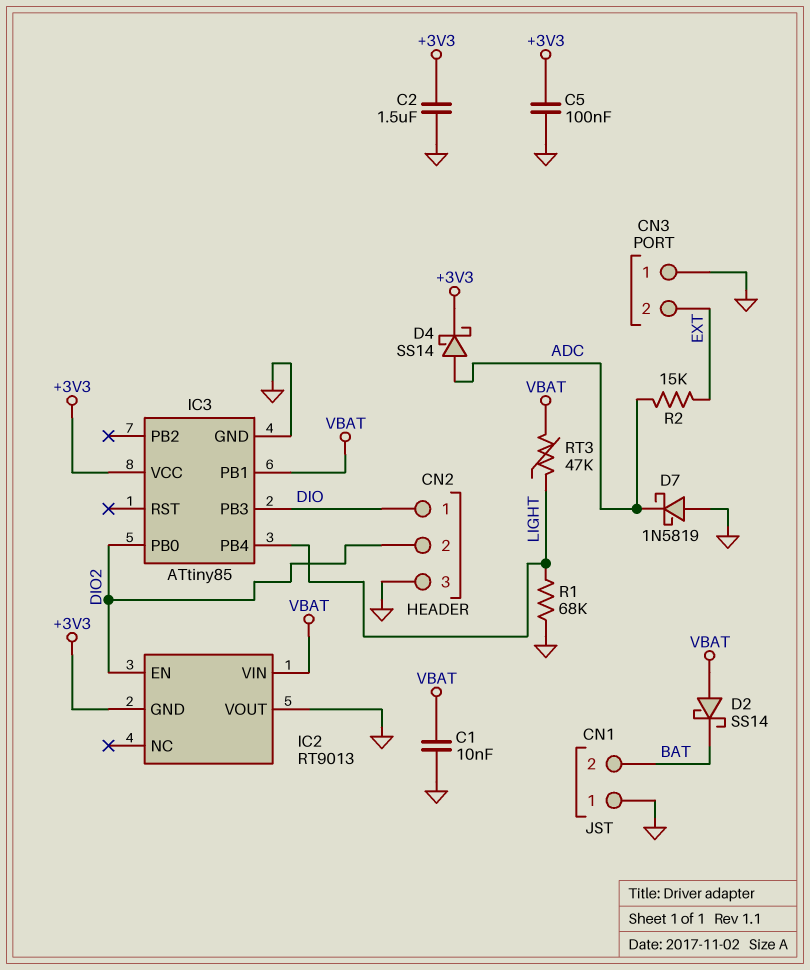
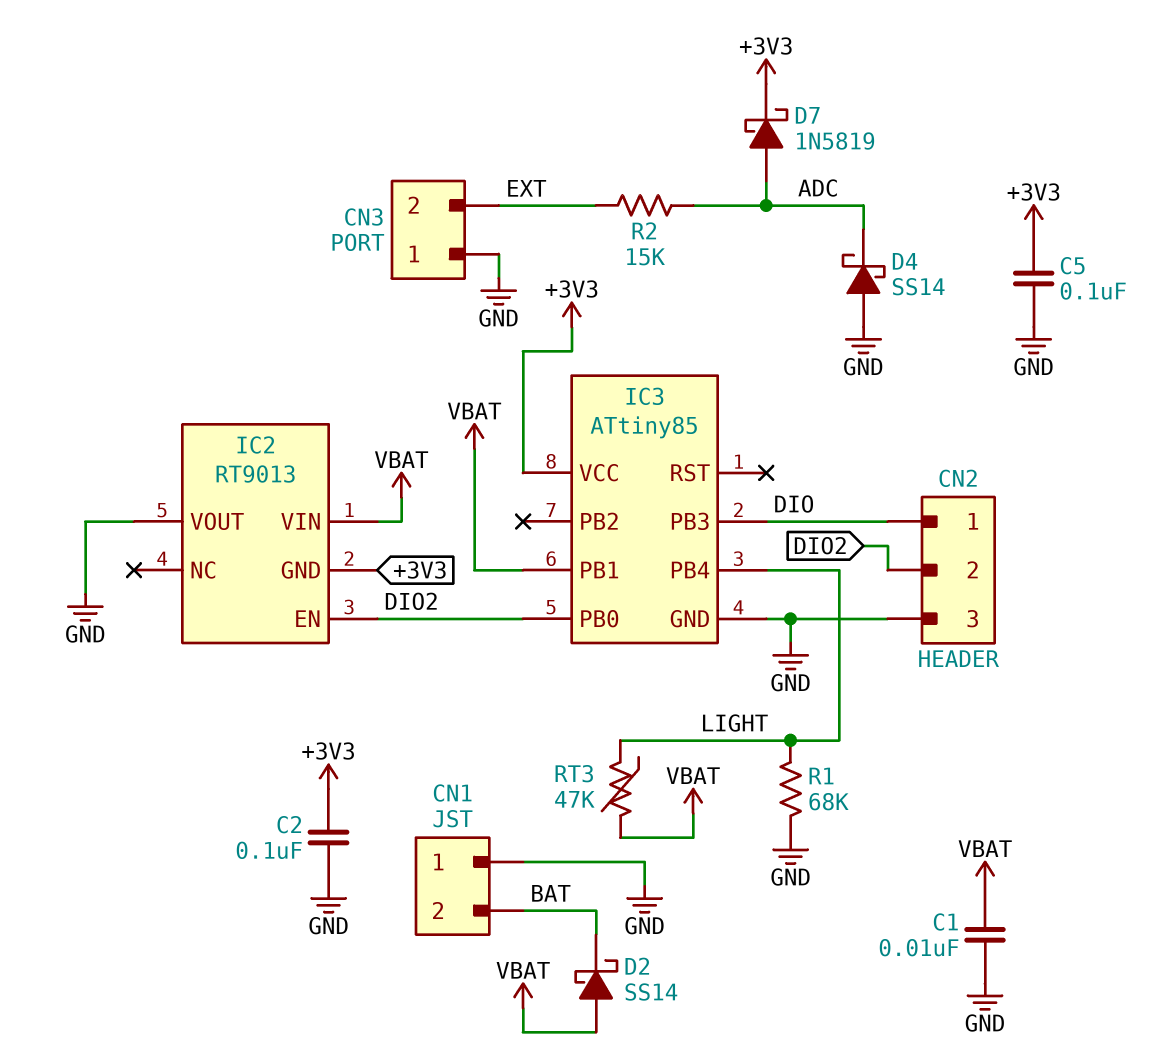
C2: 1.5uF (+3V3, GND) -> 100nF (+3V3, GND)
D4: schottky SS14 (A ADC, K +3V3) -> schottky SS14 (A GND, K ADC)
D7: schottky 1N5819 (A GND, K ADC) -> schottky 1N5819 (A ADC, K +3V3)

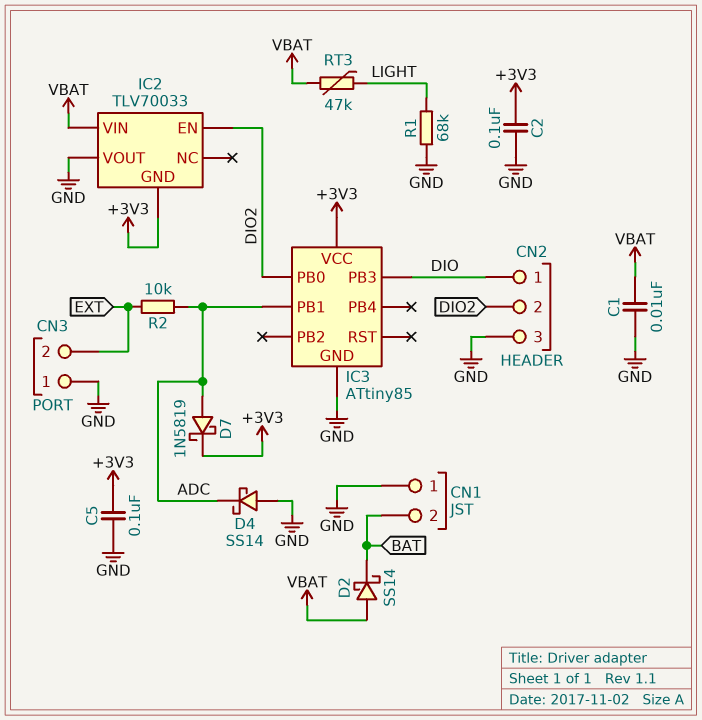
IC2: RT9013 -> TLV70033
IC3 pin PB1: VBAT -> ADC
IC3 pin PB4: LIGHT -> none
R2: 15k (ADC, EXT) -> 10k (ADC, EXT)

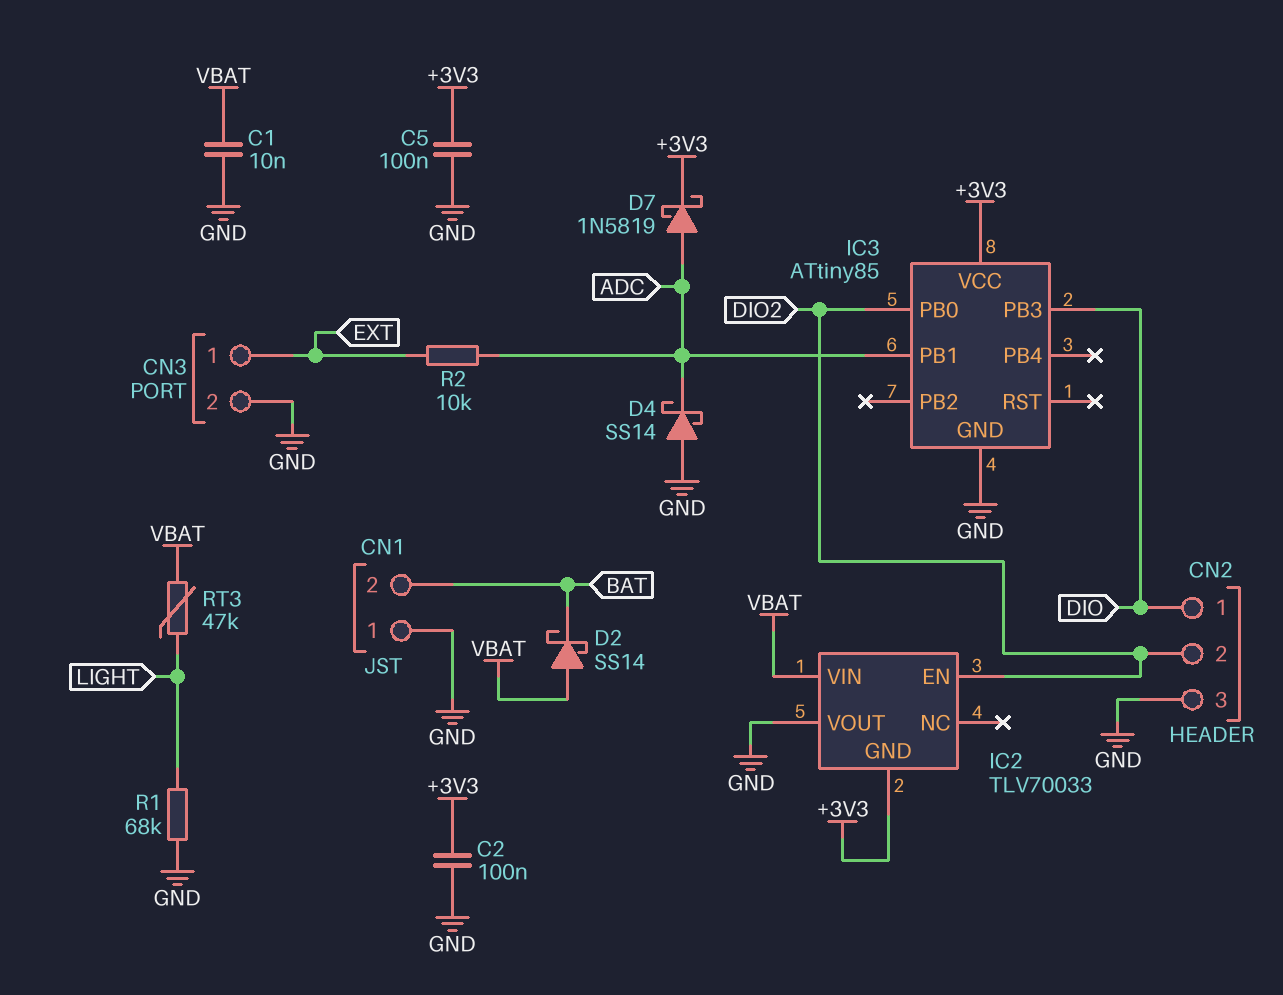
CN3 pin 1: GND -> EXT
CN3 pin 2: EXT -> GND

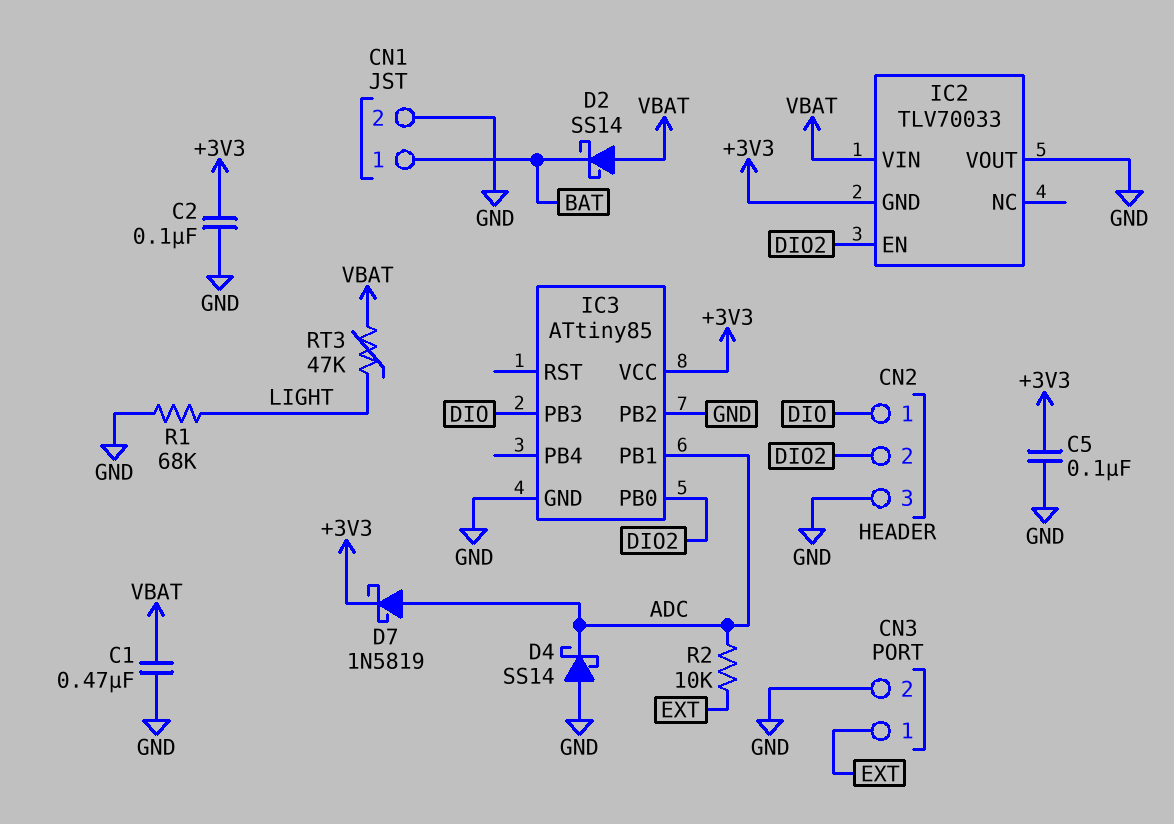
C1: 10nF (GND, VBAT) -> 470nF (GND, VBAT)
CN1 pin 1: GND -> BAT
CN1 pin 2: BAT -> GND
IC3 pin PB2: none -> GND

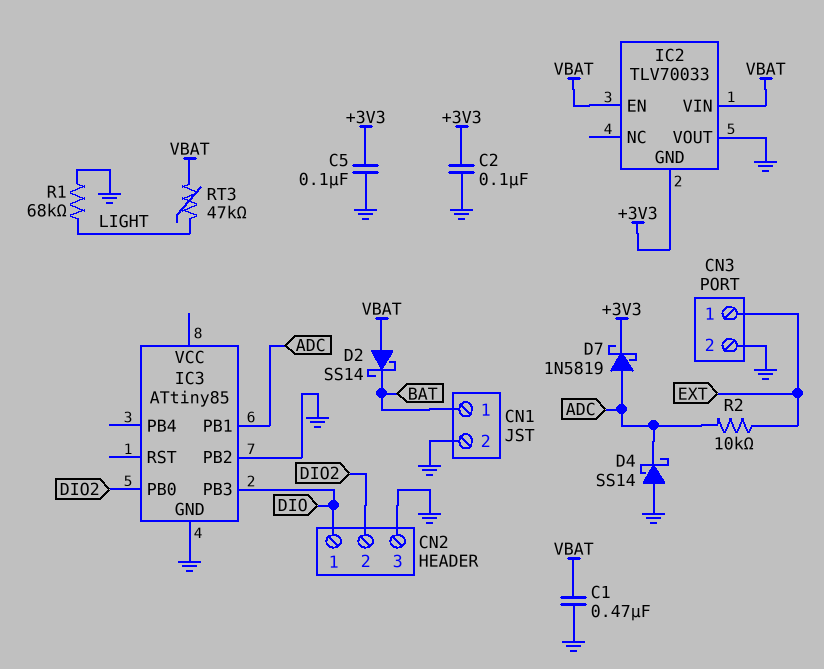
IC2 pin EN: DIO2 -> VBAT
IC3 pin VCC: +3V3 -> none

